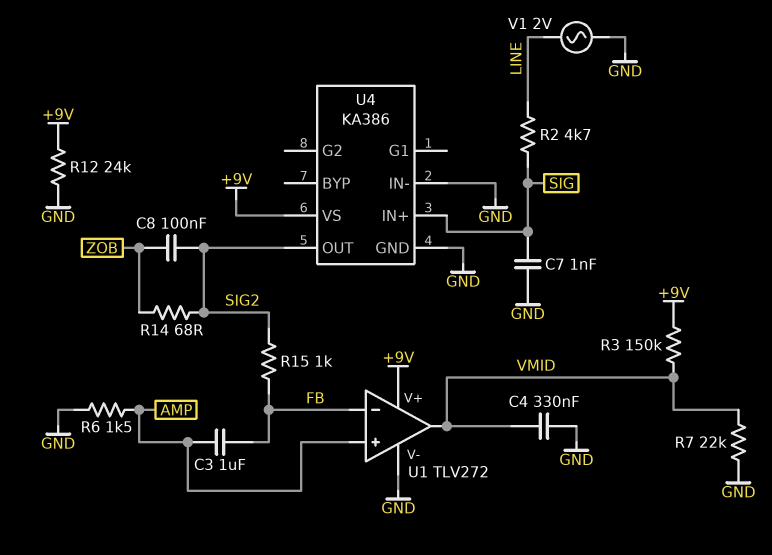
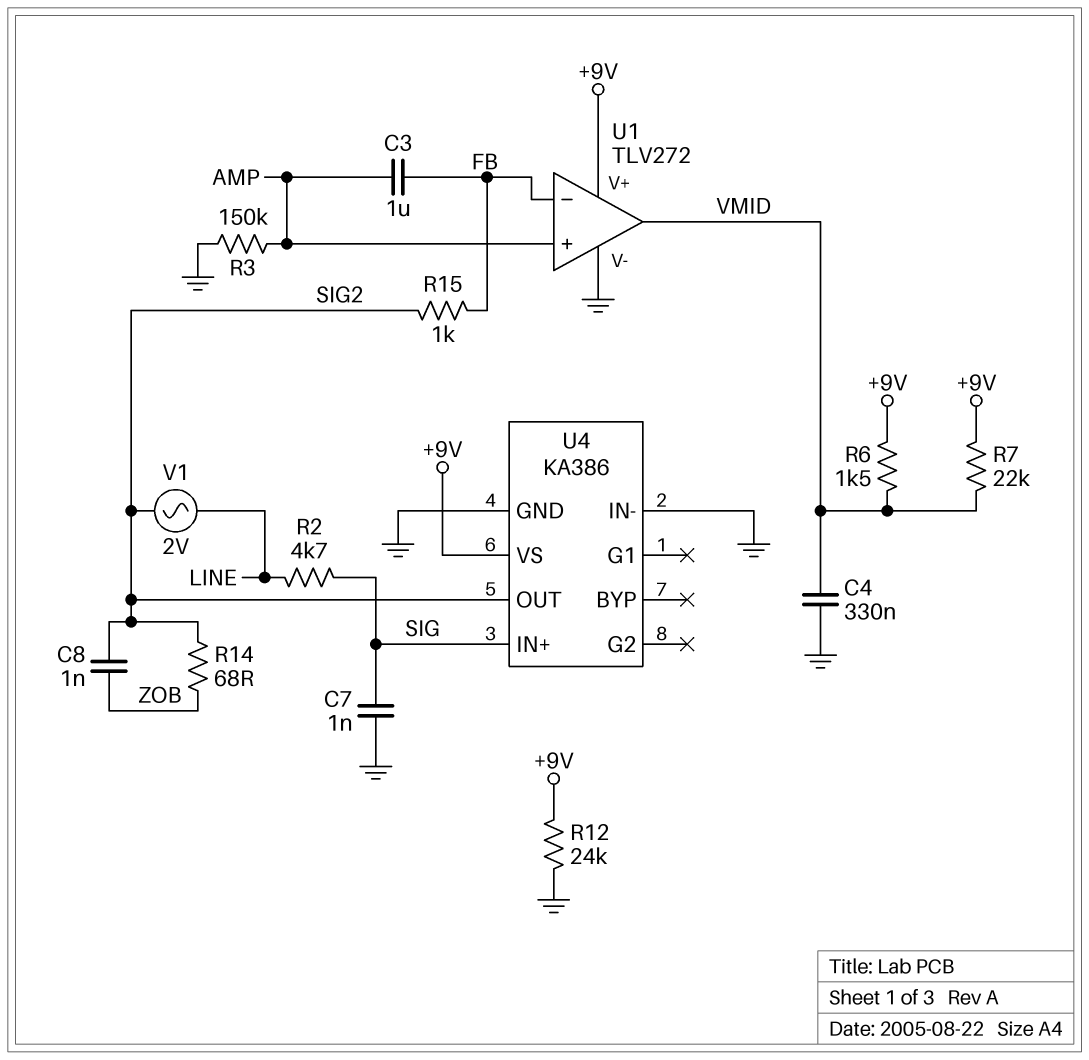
C8: 100nF (SIG2, ZOB) -> 1nF (SIG2, ZOB)
R3: 150k (+9V, VMID) -> 150k (AMP, GND)
R6: 1.5k (AMP, GND) -> 1.5k (+9V, VMID)
R7: 22k (GND, VMID) -> 22k (+9V, VMID)
V1: AC 2V (GND, LINE) -> AC 2V (LINE, SIG2)

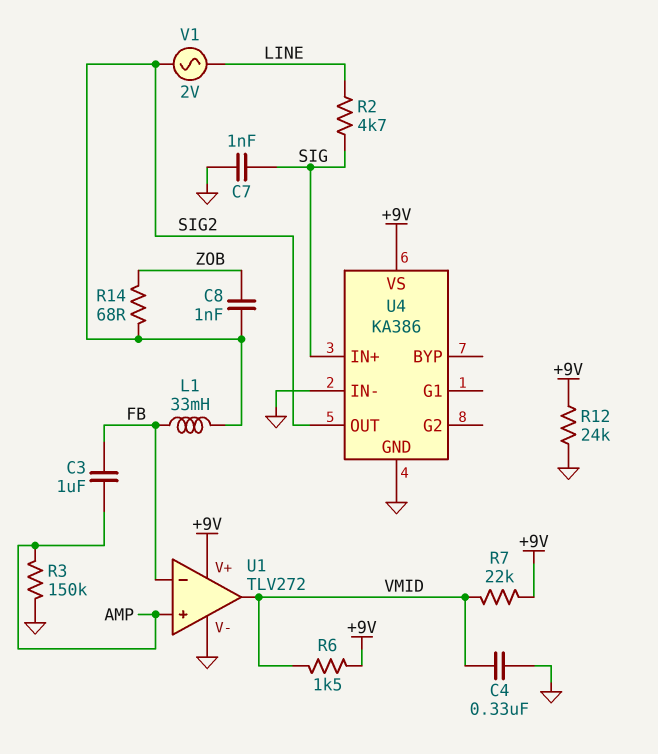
L1: none -> 33mH (FB, SIG2)
R15: 1k (FB, SIG2) -> none

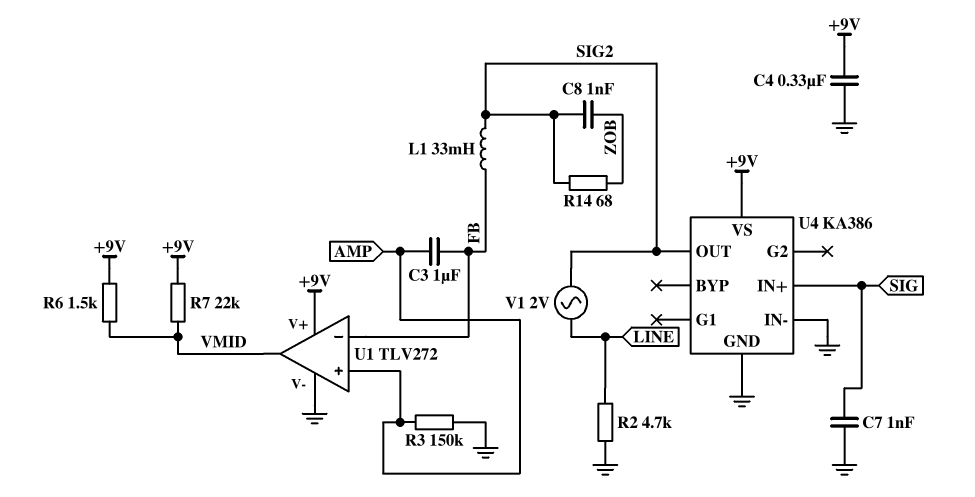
C4: 330nF (GND, VMID) -> 330nF (+9V, GND)
R2: 4.7k (LINE, SIG) -> 4.7k (GND, LINE)
R12: 24k (+9V, GND) -> none

